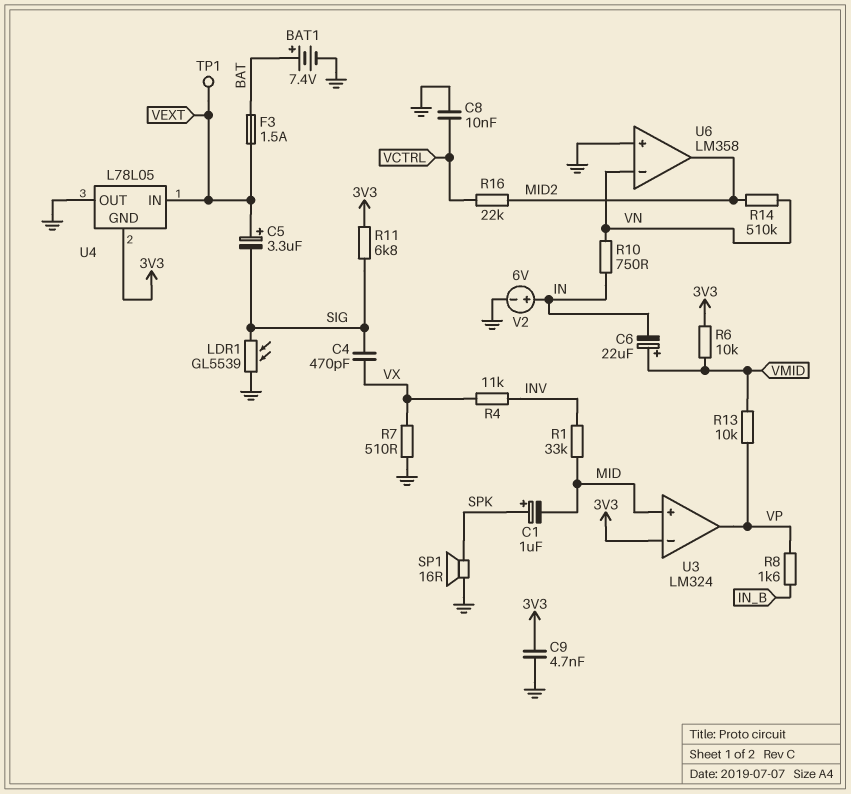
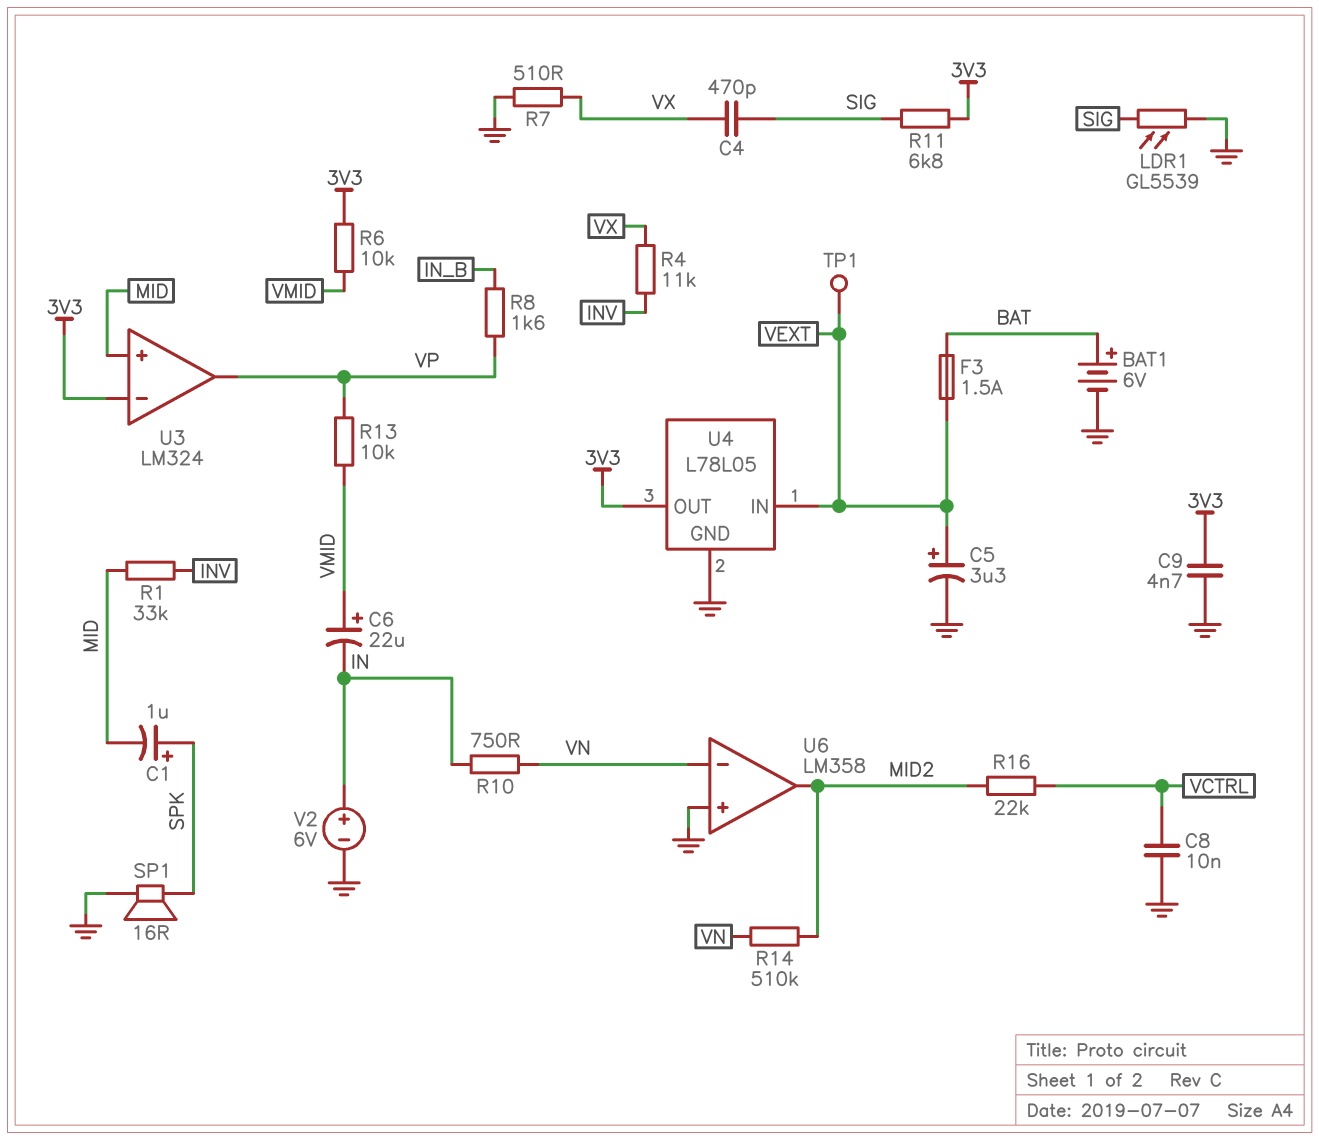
BAT1: 7.4V (plus BAT, minus GND) -> 6V (plus BAT, minus GND)
C5: 3.3uF (plus VEXT, minus SIG) -> 3.3uF (plus VEXT, minus GND)
U4 pin GND: 3V3 -> GND
U4 pin OUT: GND -> 3V3

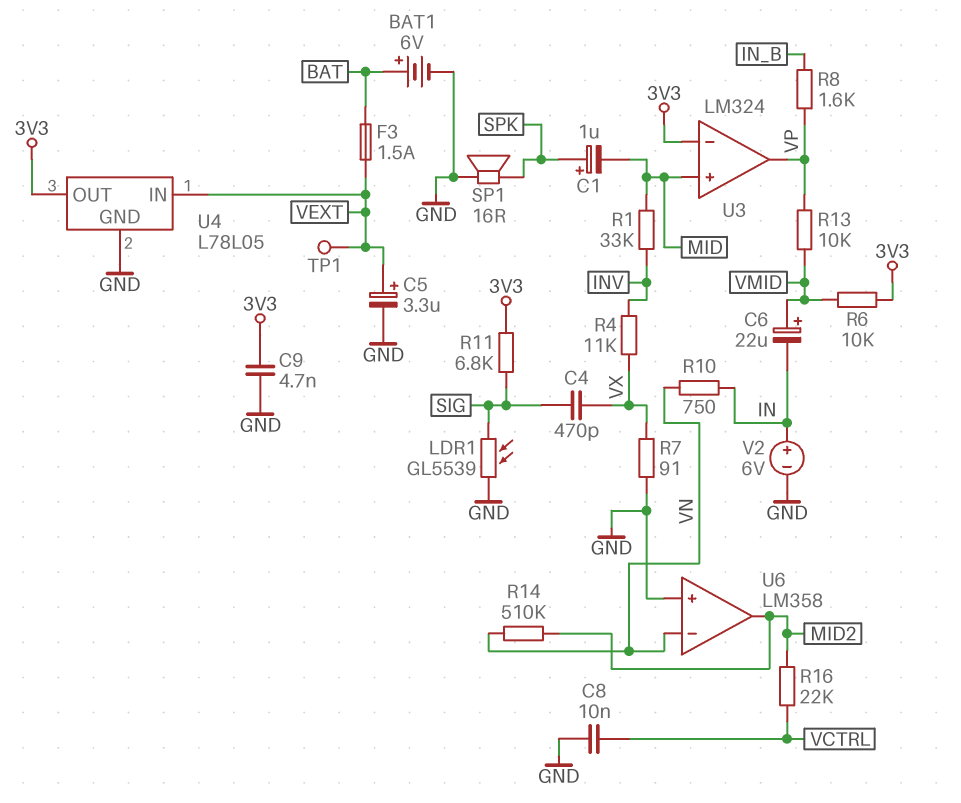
R7: 510 (GND, VX) -> 91 (GND, VX)

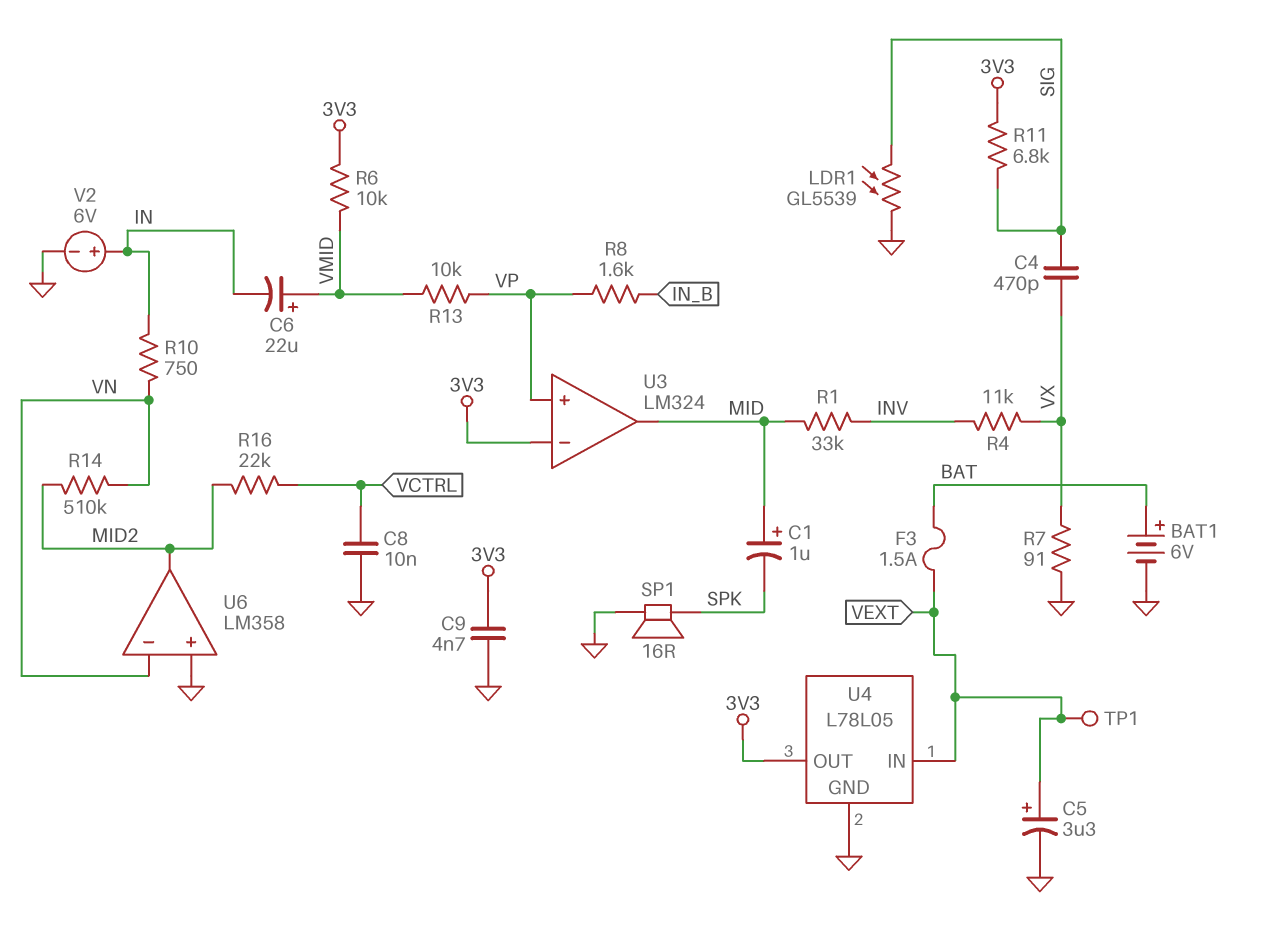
C1: 1uF (plus SPK, minus MID) -> 1uF (plus MID, minus SPK)
U3 pin in+: MID -> VP
U3 pin out: VP -> MID

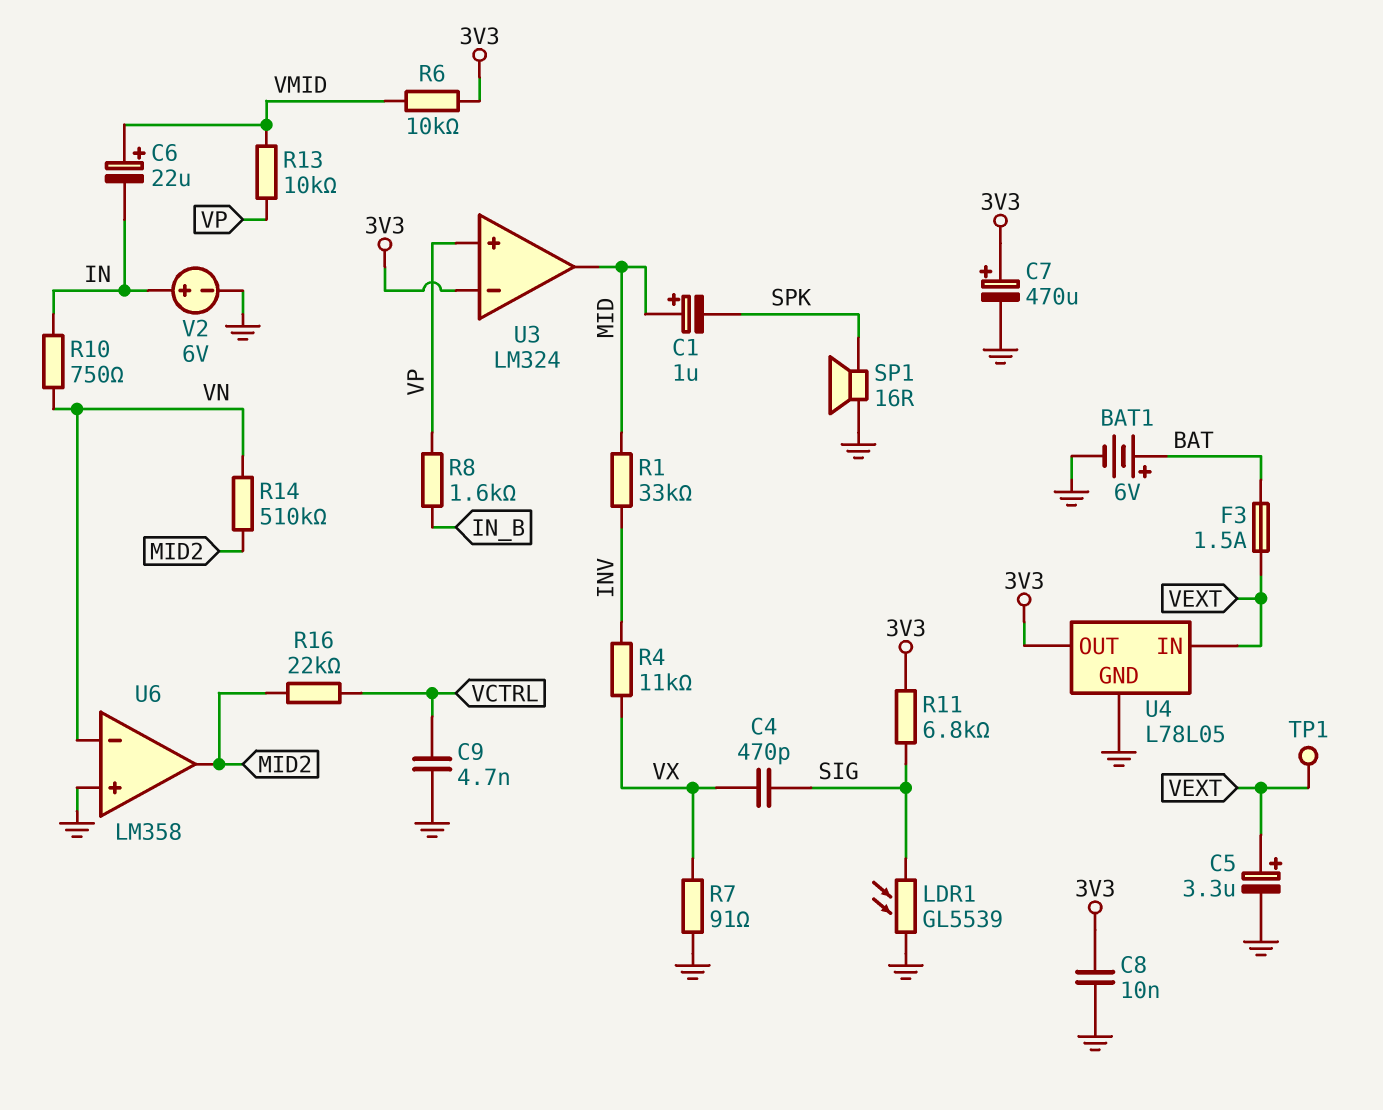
C7: none -> 470uF (plus 3V3, minus GND)
C8: 10nF (GND, VCTRL) -> 10nF (3V3, GND)
C9: 4.7nF (3V3, GND) -> 4.7nF (GND, VCTRL)

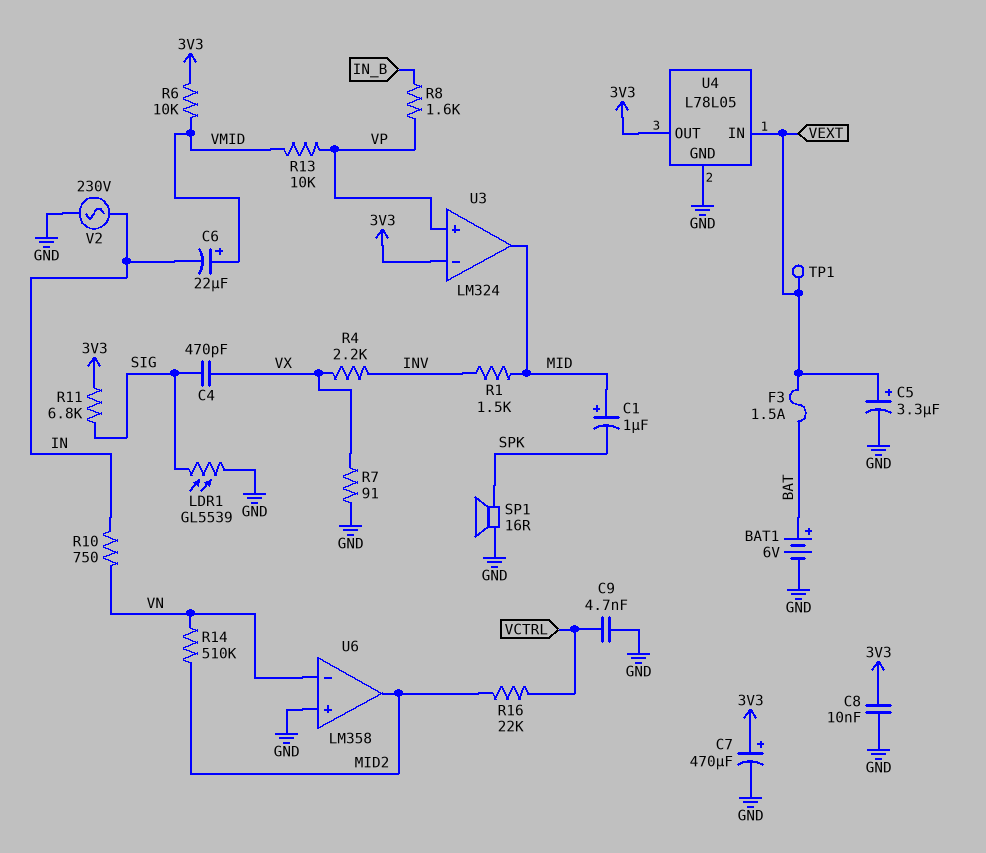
R1: 33k (INV, MID) -> 1.5k (INV, MID)
R4: 11k (INV, VX) -> 2.2k (INV, VX)
V2: 6V (plus IN, minus GND) -> AC 230V (GND, IN)

